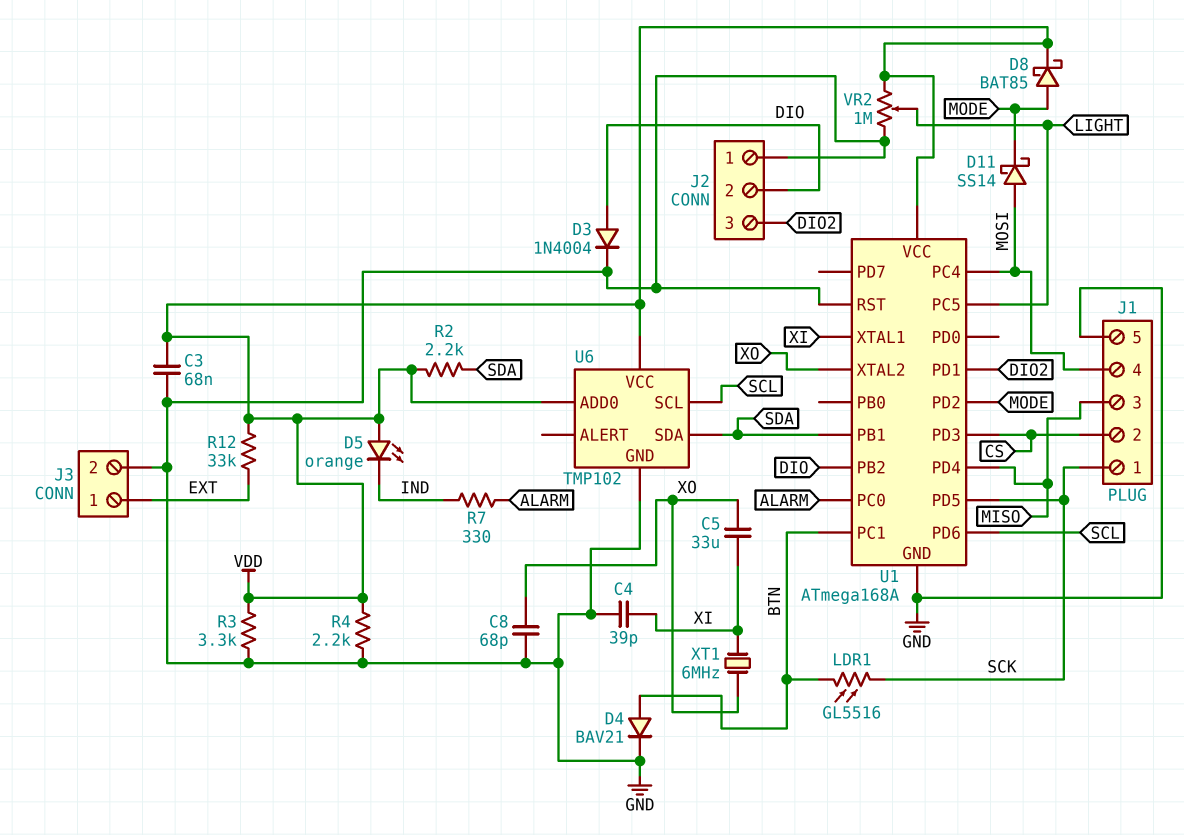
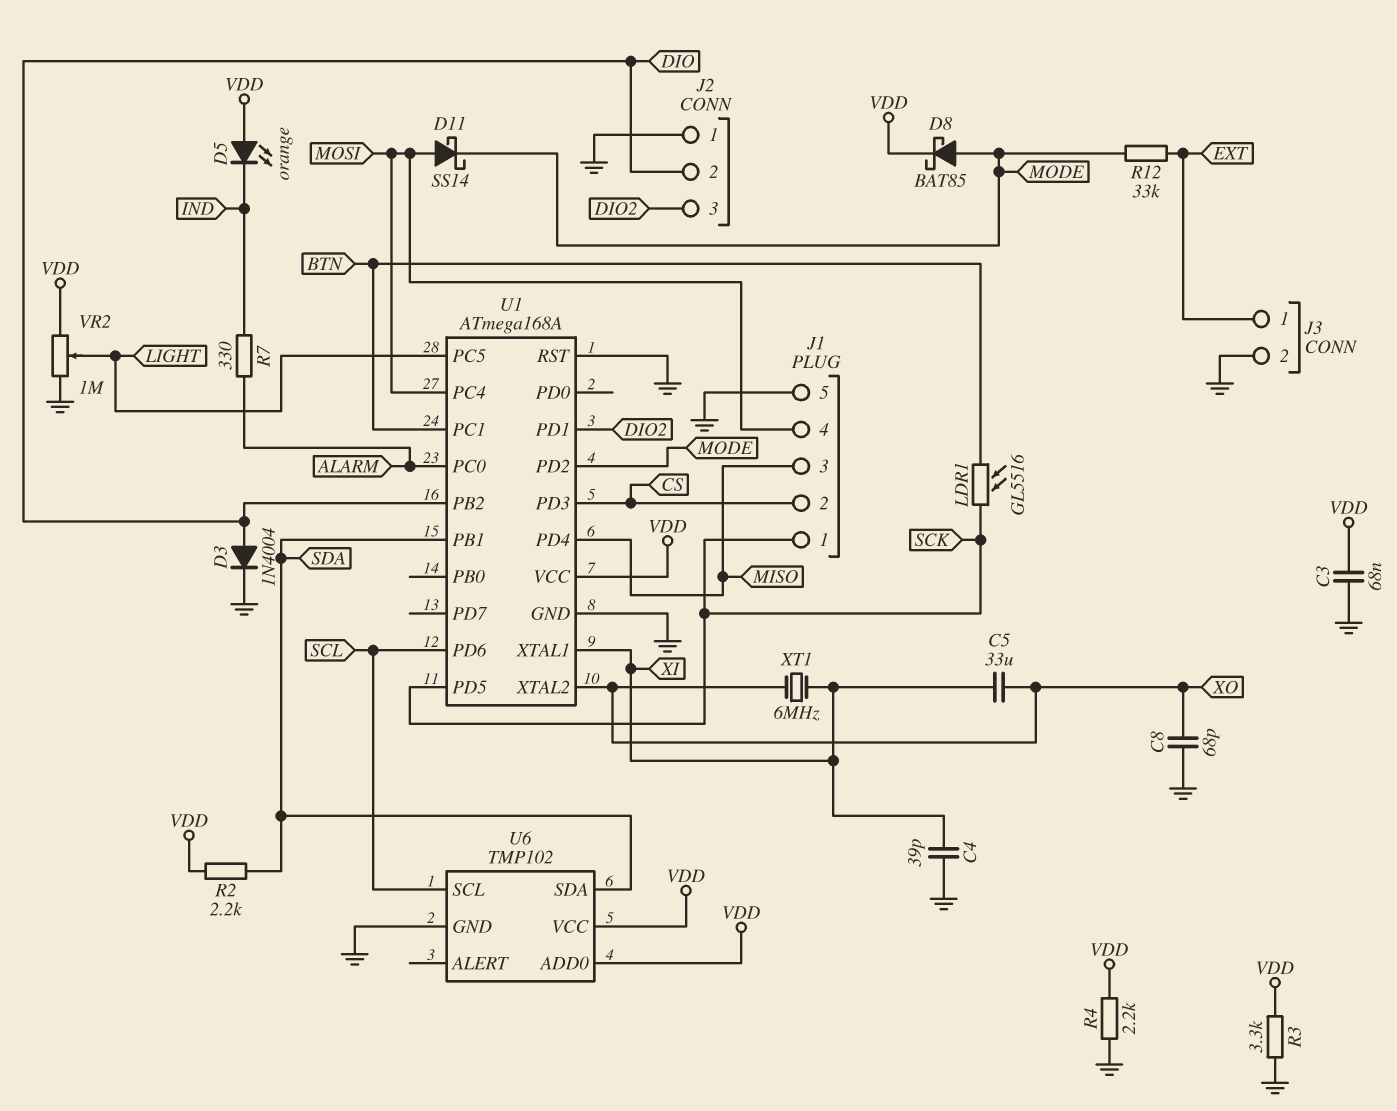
D4: diode BAV21 (A BTN, K GND) -> none
R12: 33k (EXT, VDD) -> 33k (EXT, MODE)

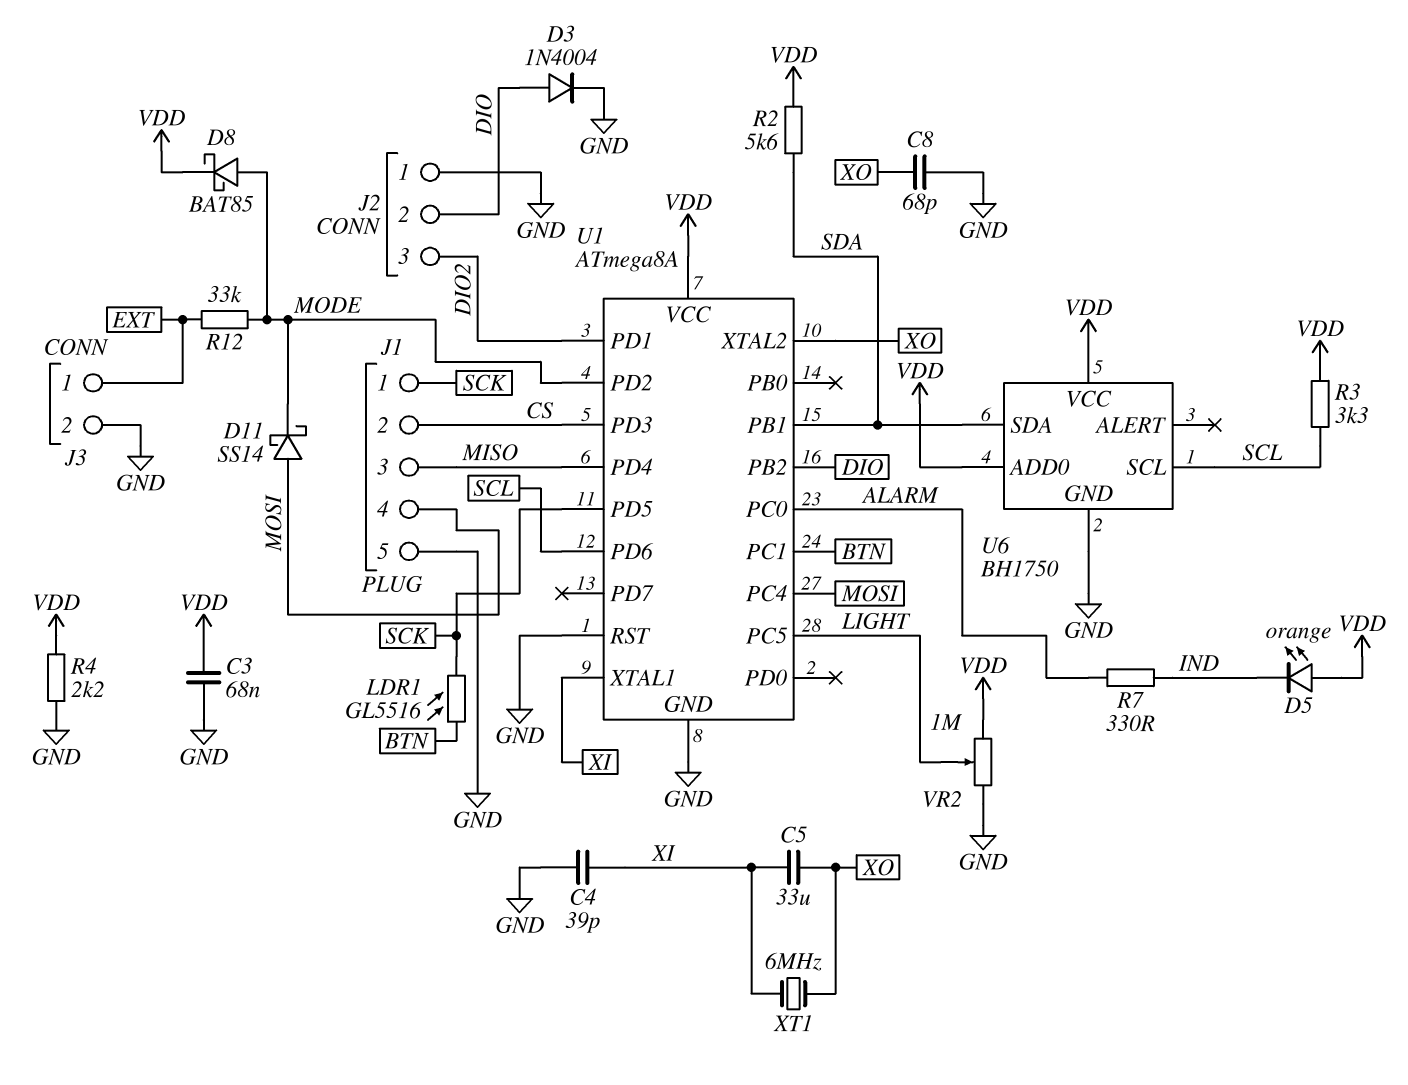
R2: 2.2k (SDA, VDD) -> 5.6k (SDA, VDD)
R3: 3.3k (GND, VDD) -> 3.3k (SCL, VDD)
U1: ATmega168A -> ATmega8A
U6: TMP102 -> BH1750

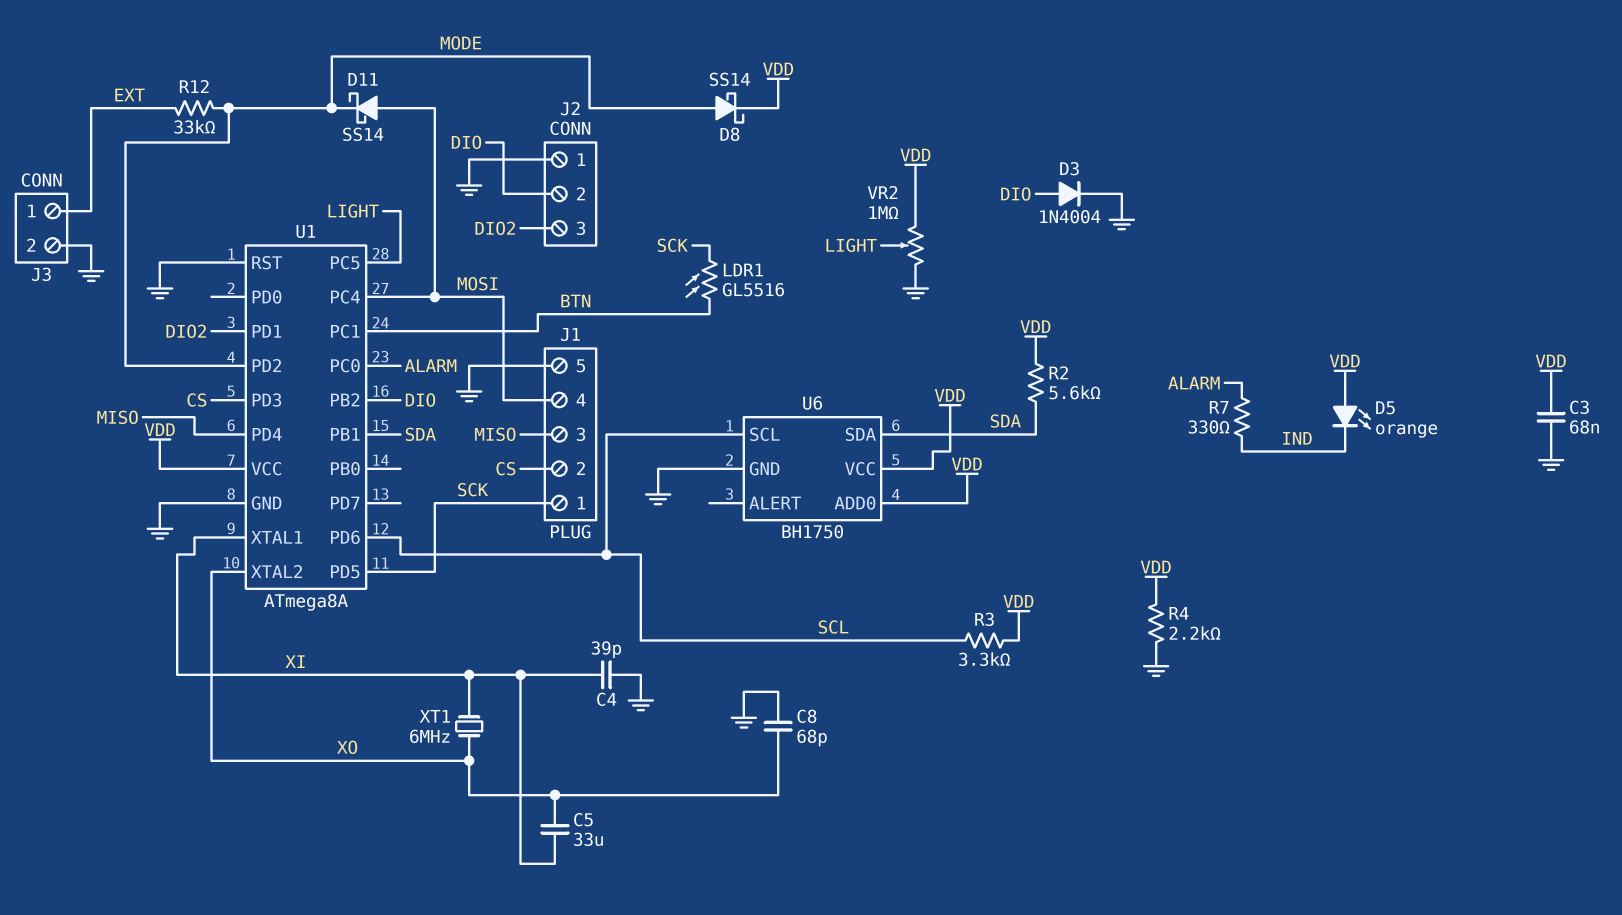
D8: schottky BAT85 (A MODE, K VDD) -> schottky SS14 (A MODE, K VDD)

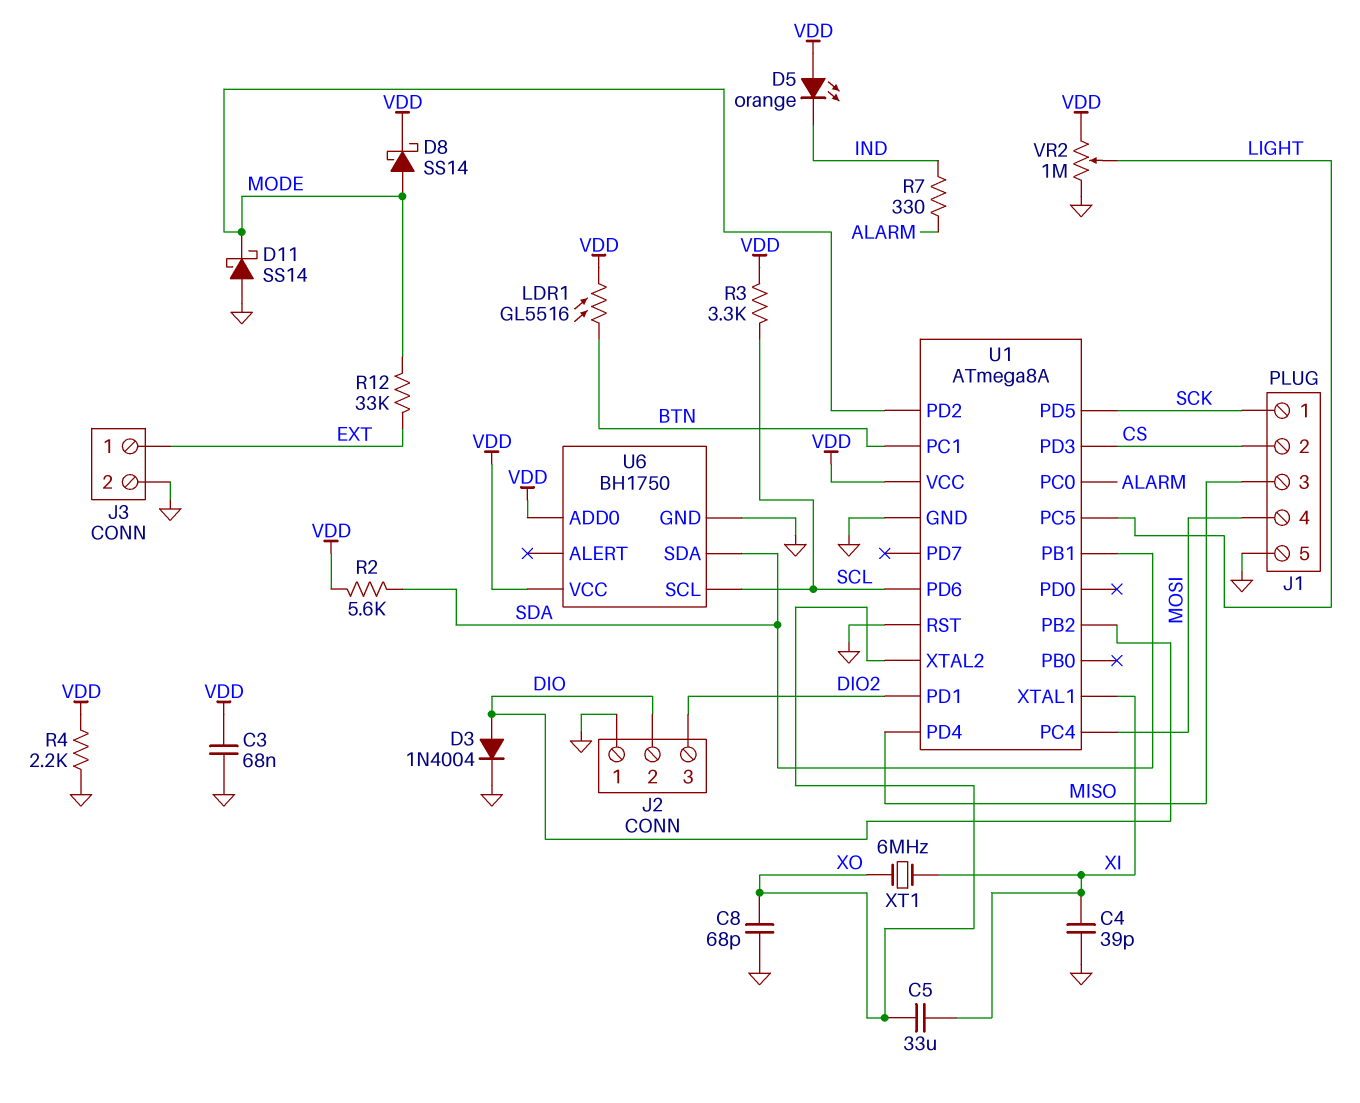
D11: schottky SS14 (A MOSI, K MODE) -> schottky SS14 (A GND, K MODE)
LDR1: GL5516 (BTN, SCK) -> GL5516 (BTN, VDD)

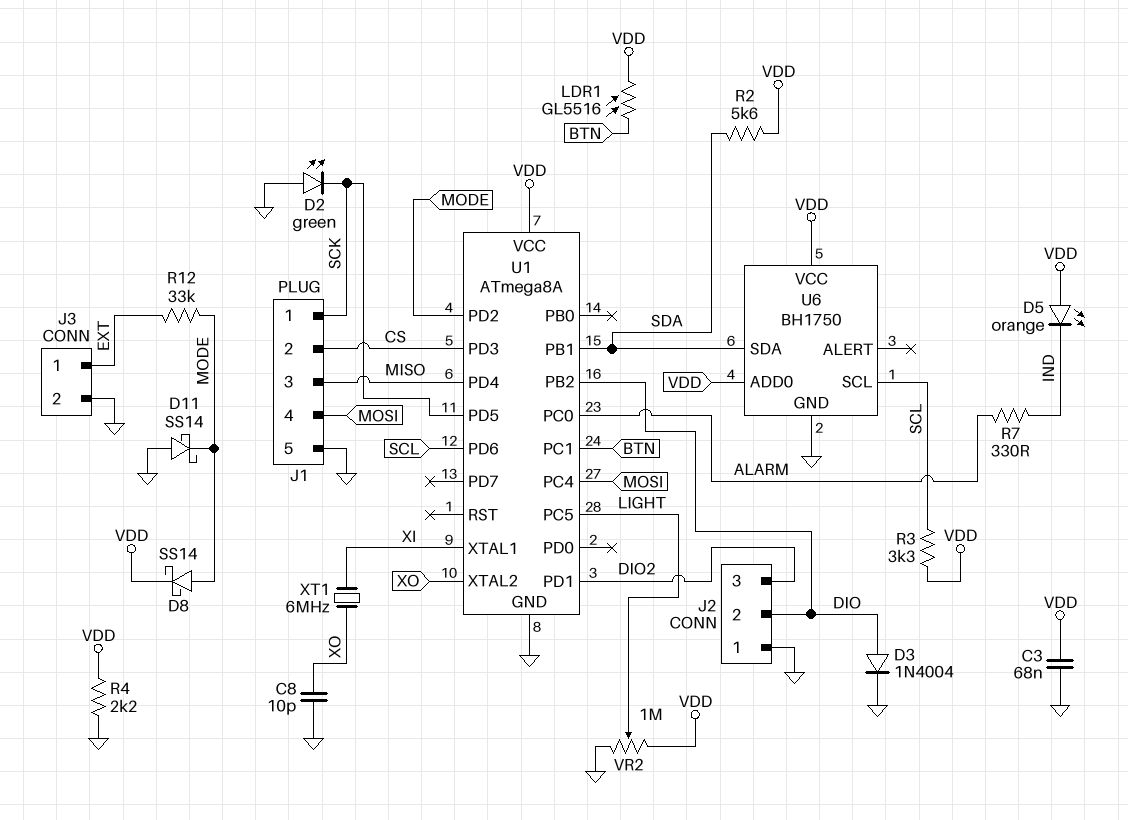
C4: 39pF (GND, XI) -> none
C5: 33uF (XI, XO) -> none
C8: 68pF (GND, XO) -> 10pF (GND, XO)
D2: none -> LED green (A GND, K SCK)
U1 pin RST: GND -> none

